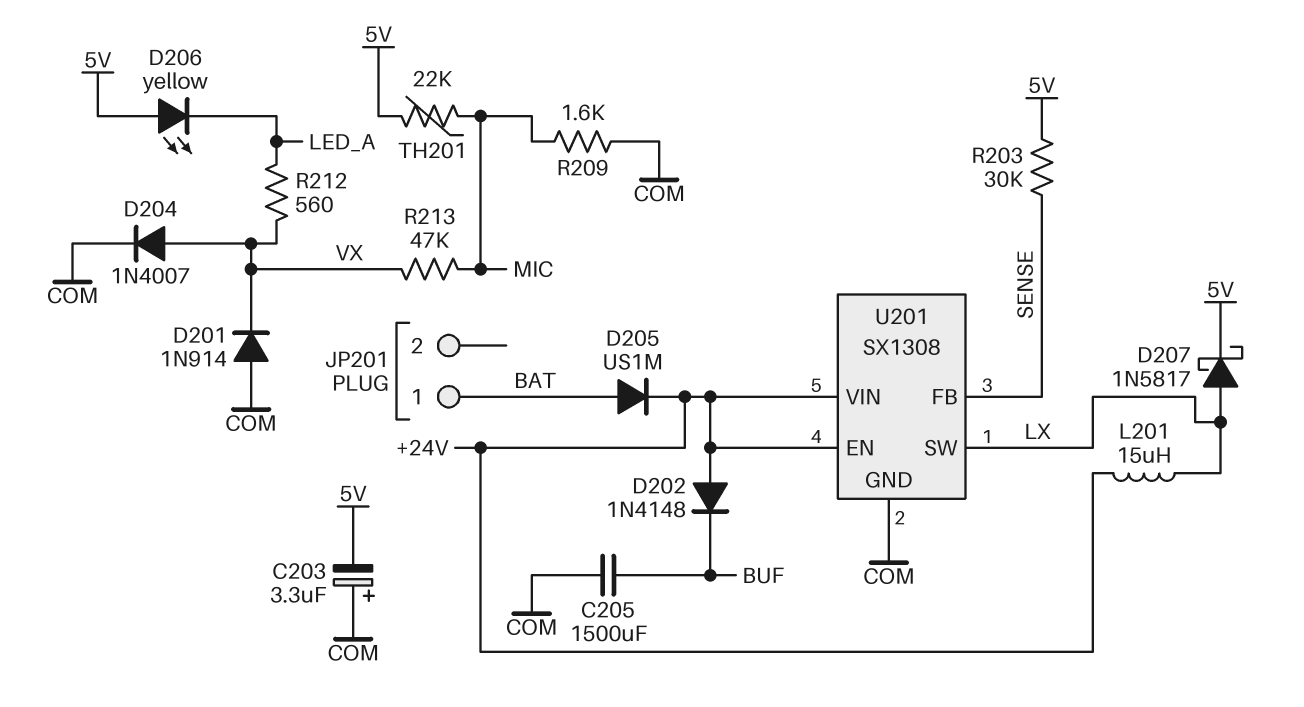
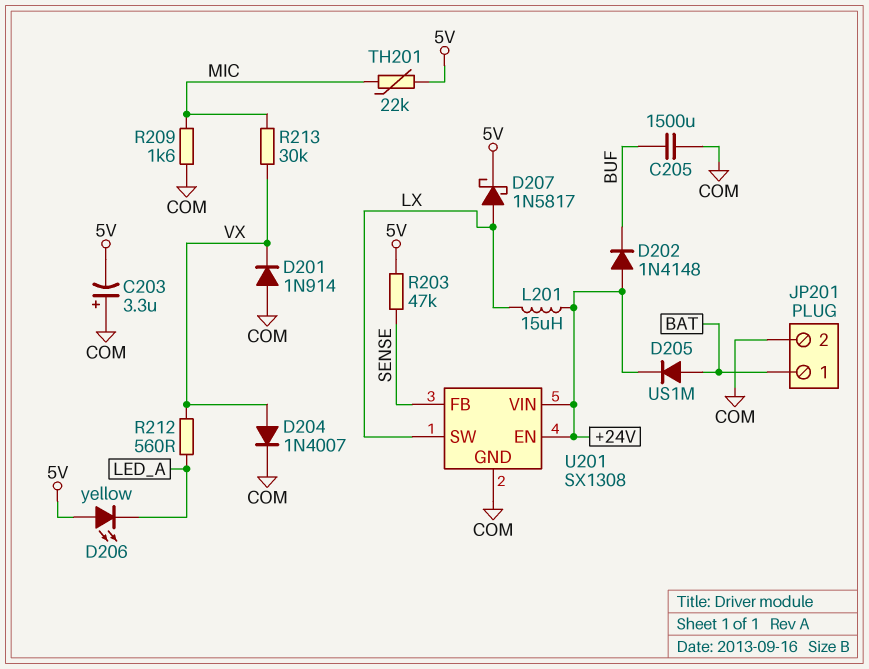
JP201 pin 2: none -> COM
R203: 30k (5V, SENSE) -> 47k (5V, SENSE)
R213: 47k (MIC, VX) -> 30k (MIC, VX)

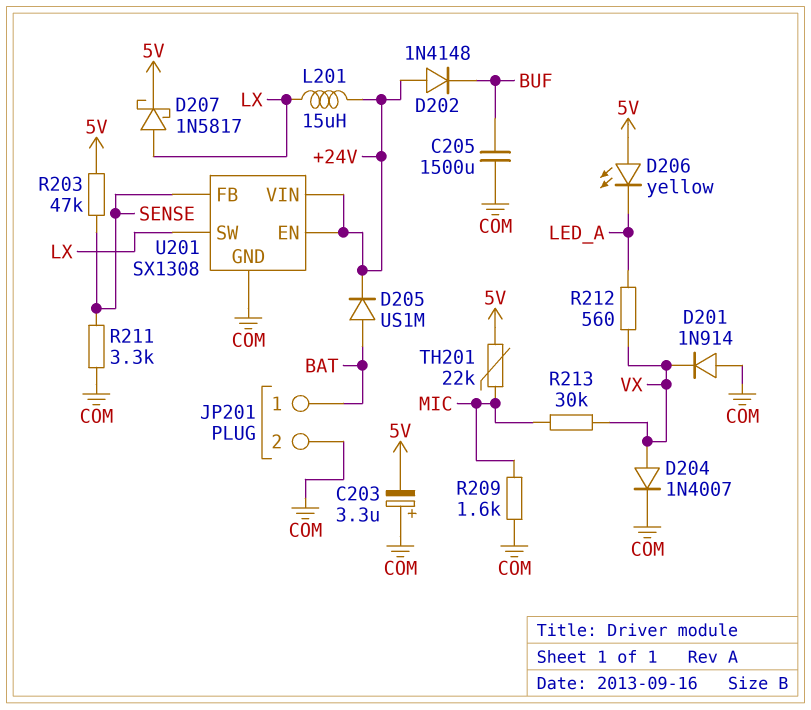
R211: none -> 3.3k (COM, SENSE)

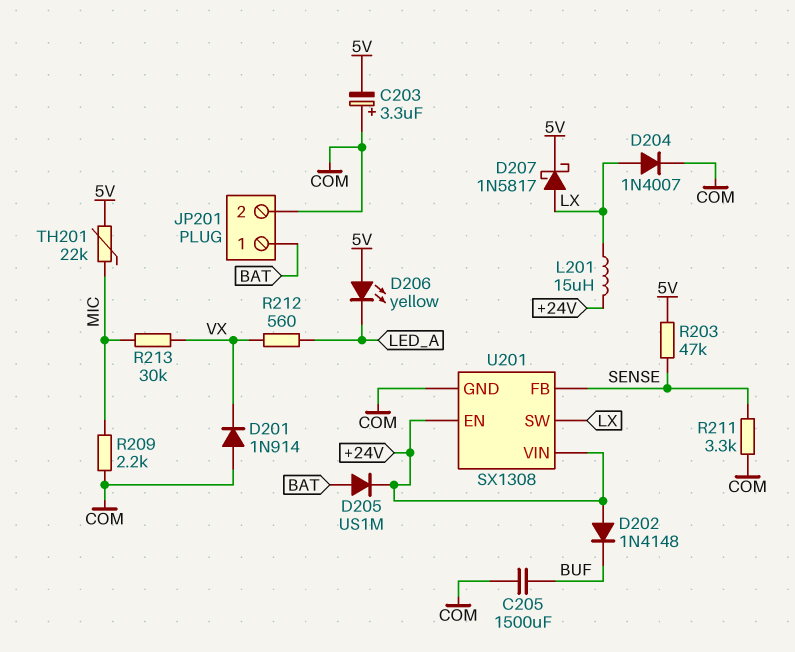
D204: diode 1N4007 (A VX, K COM) -> diode 1N4007 (A LX, K COM)
R209: 1.6k (COM, MIC) -> 2.2k (COM, MIC)

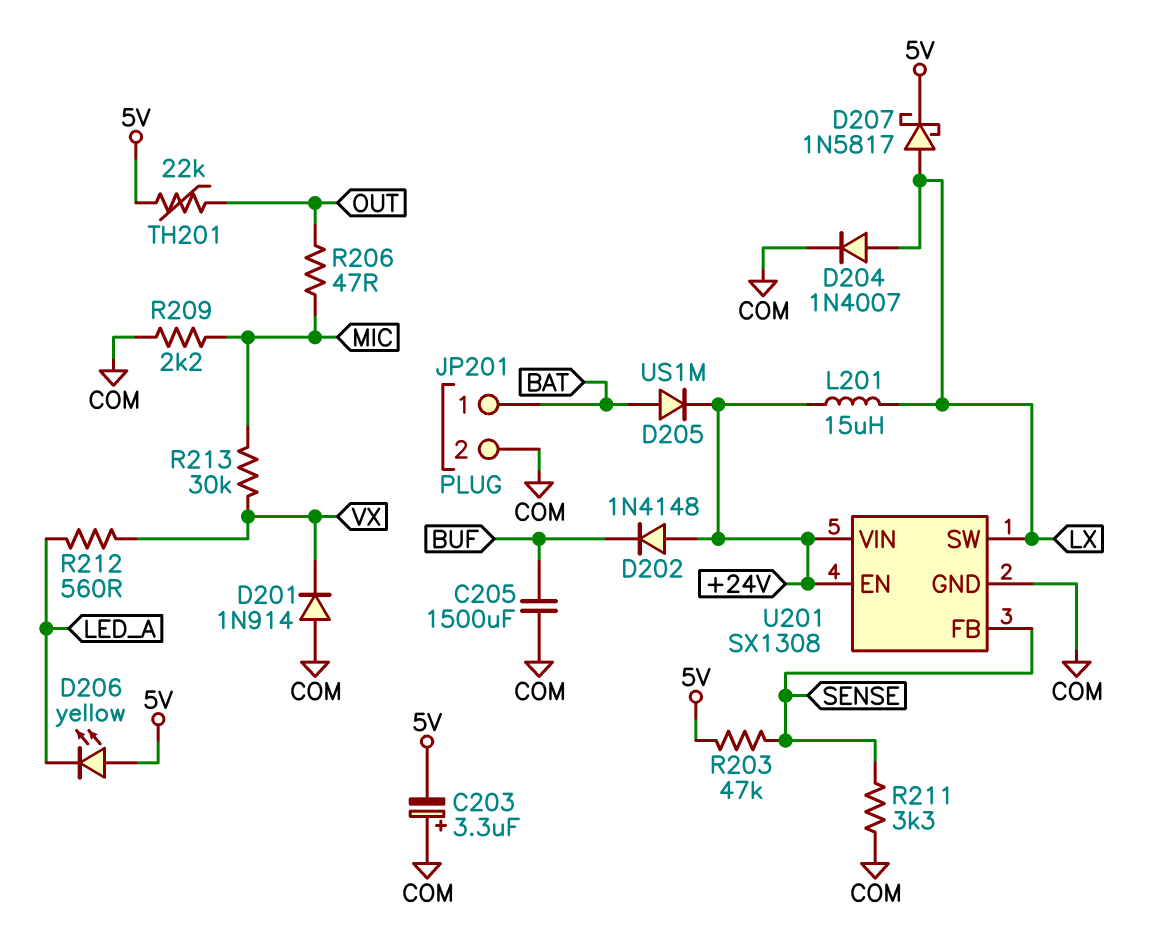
R206: none -> 47 (MIC, OUT)
TH201: 22k (5V, MIC) -> 22k (5V, OUT)

